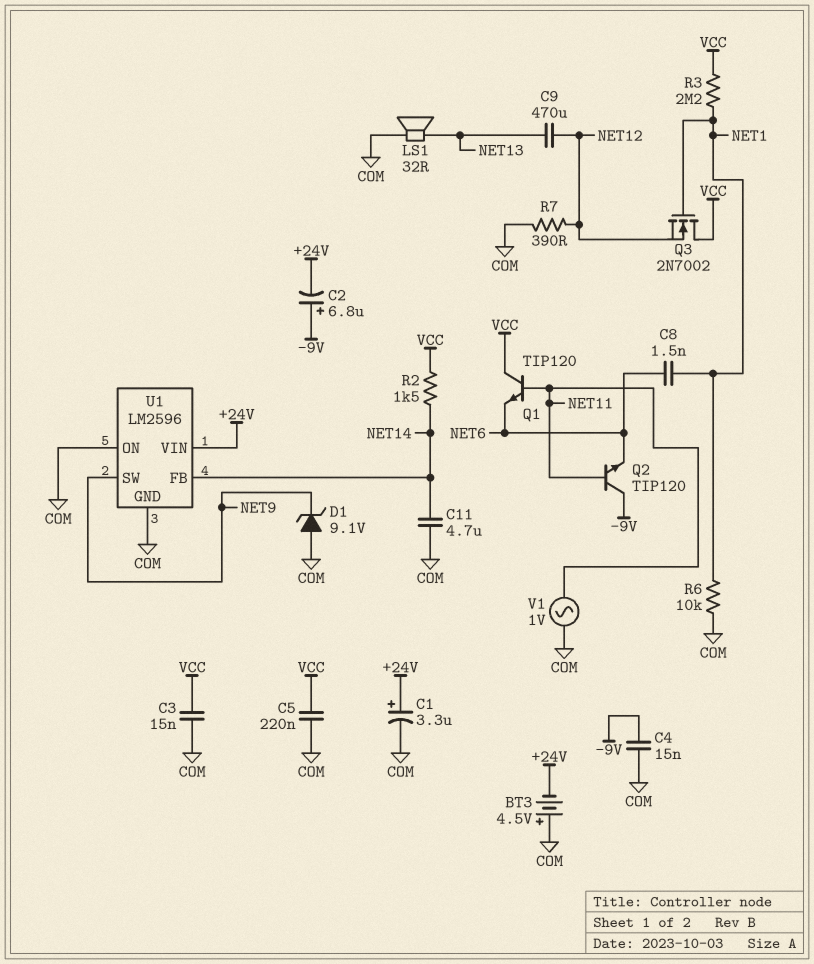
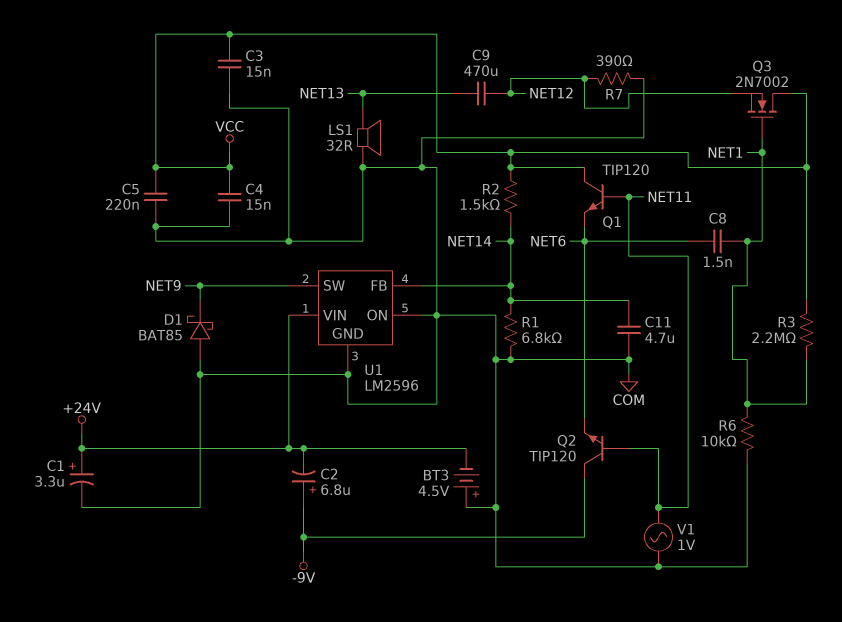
C4: 15nF (-9V, COM) -> 15nF (COM, VCC)
D1: zener 9.1V (A COM, K NET9) -> schottky BAT85 (A COM, K NET9)
R1: none -> 6.8k (COM, NET14)

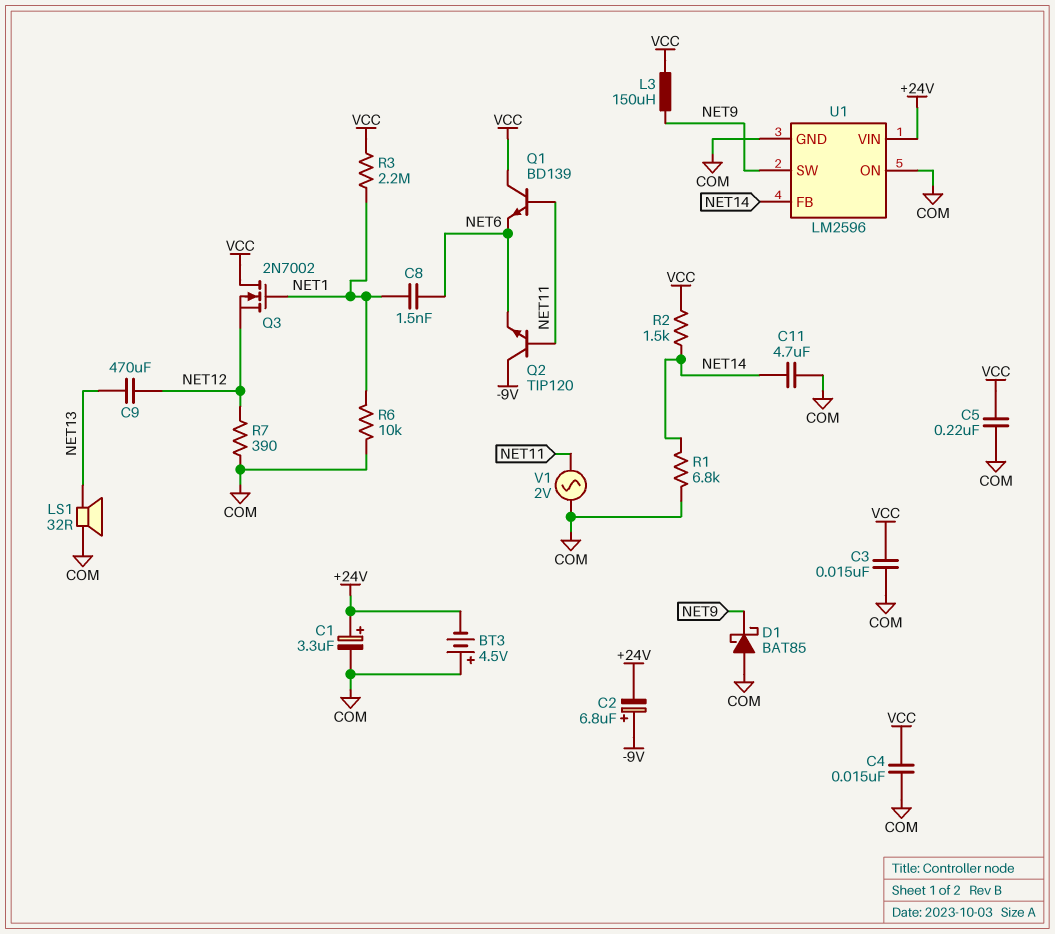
L3: none -> 150uH (NET9, VCC)
Q1: NPN TIP120 (B NET11, C VCC, E NET6) -> NPN BD139 (B NET11, C VCC, E NET6)
V1: AC 1V (COM, NET11) -> AC 2V (COM, NET11)

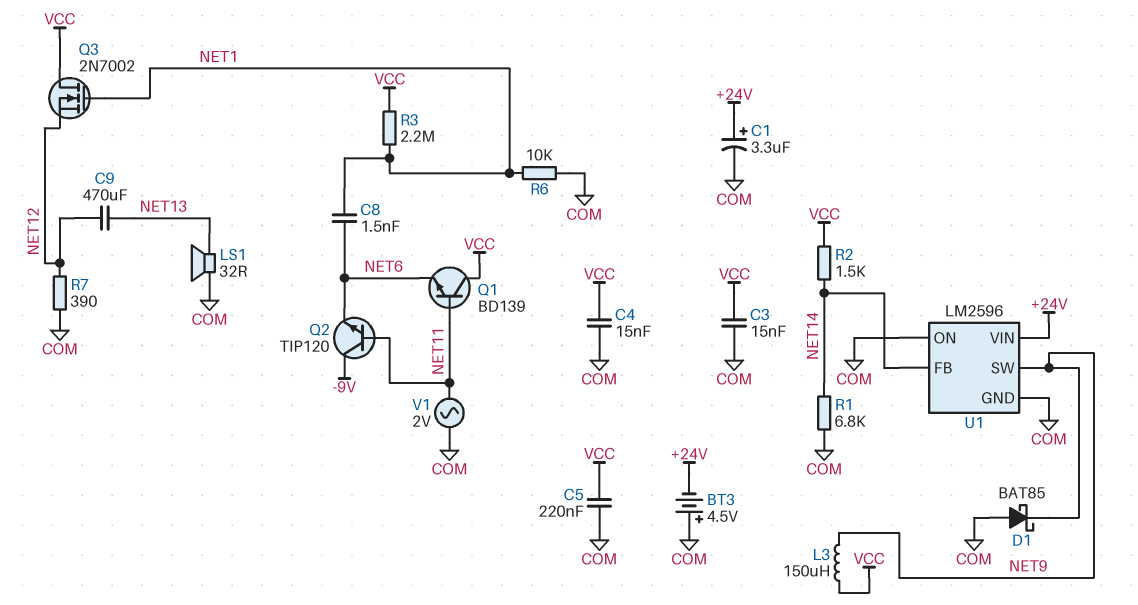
C2: 6.8uF (plus -9V, minus +24V) -> none
C11: 4.7uF (COM, NET14) -> none

